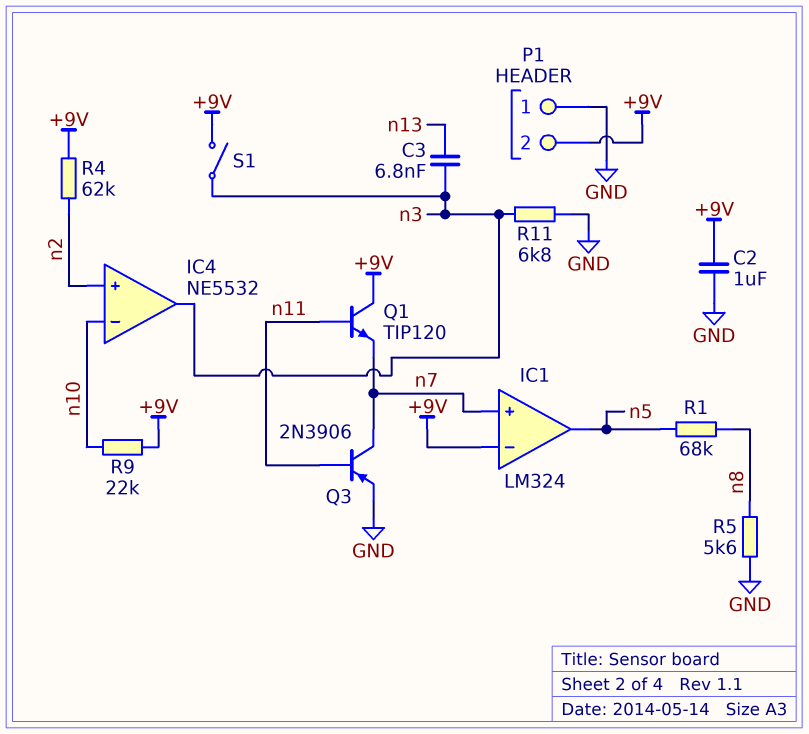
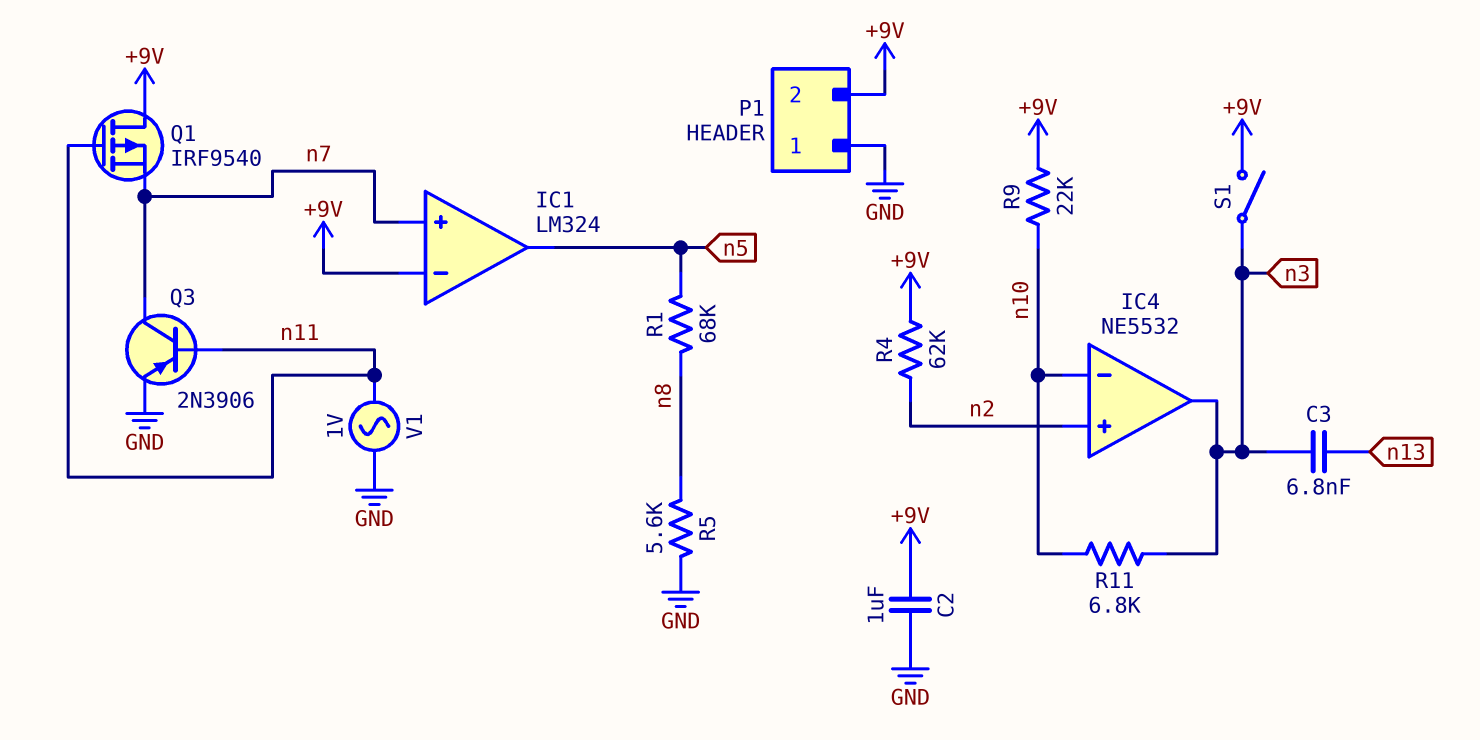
Q1: NPN TIP120 (B n11, C +9V, E n7) -> PMOS IRF9540 (G n11, D +9V, S n7)
R11: 6.8k (GND, n3) -> 6.8k (n3, n10)
V1: none -> AC 1V (GND, n11)

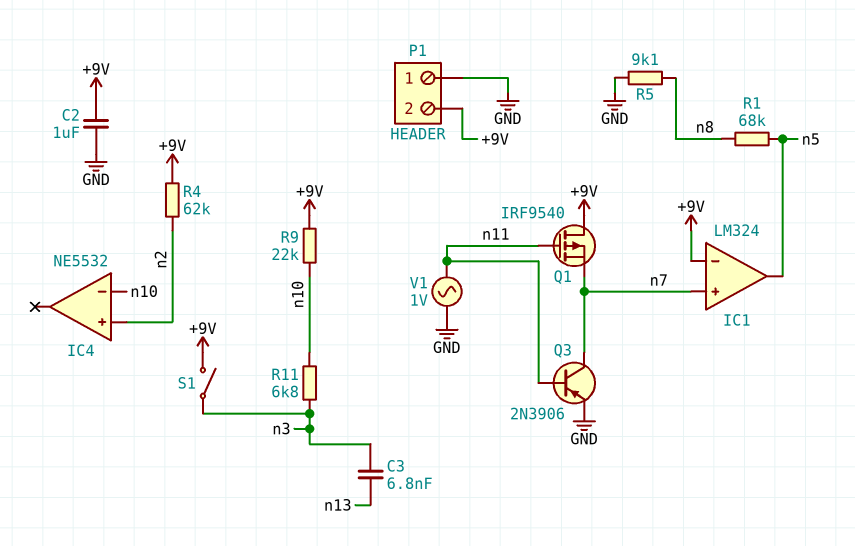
IC4 pin out: n3 -> none
R5: 5.6k (GND, n8) -> 9.1k (GND, n8)

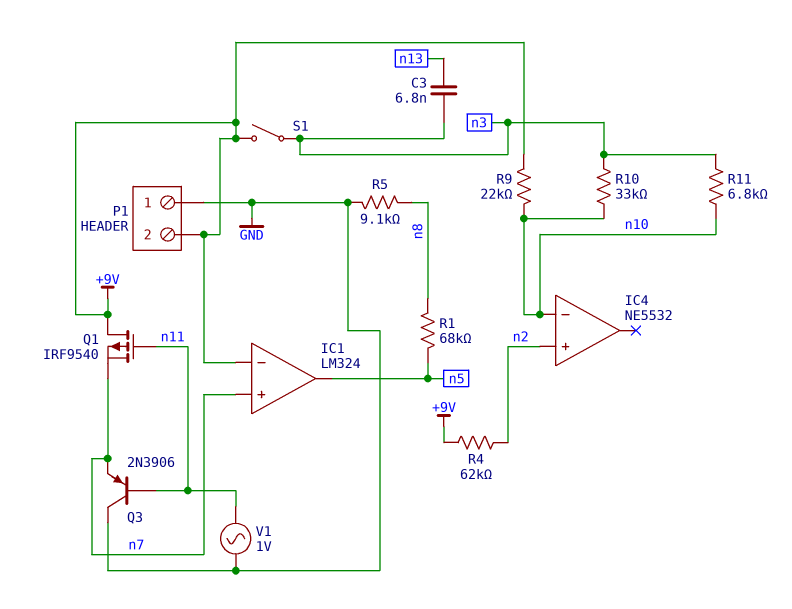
C2: 1uF (+9V, GND) -> none
Q3: PNP 2N3906 (B n11, C n7, E GND) -> PNP 2N3906 (B n11, C GND, E n7)
R10: none -> 33k (n3, n10)

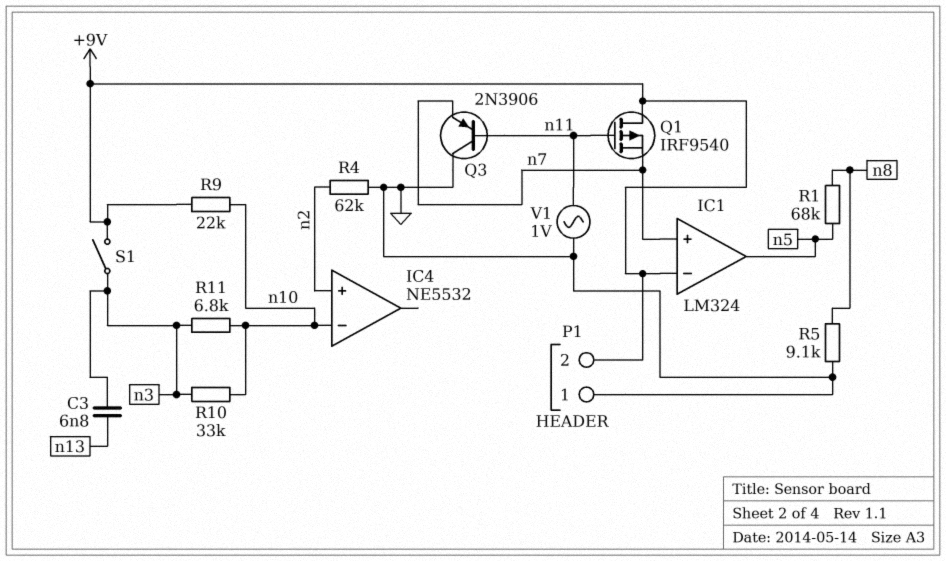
R4: 62k (+9V, n2) -> 62k (GND, n2)

